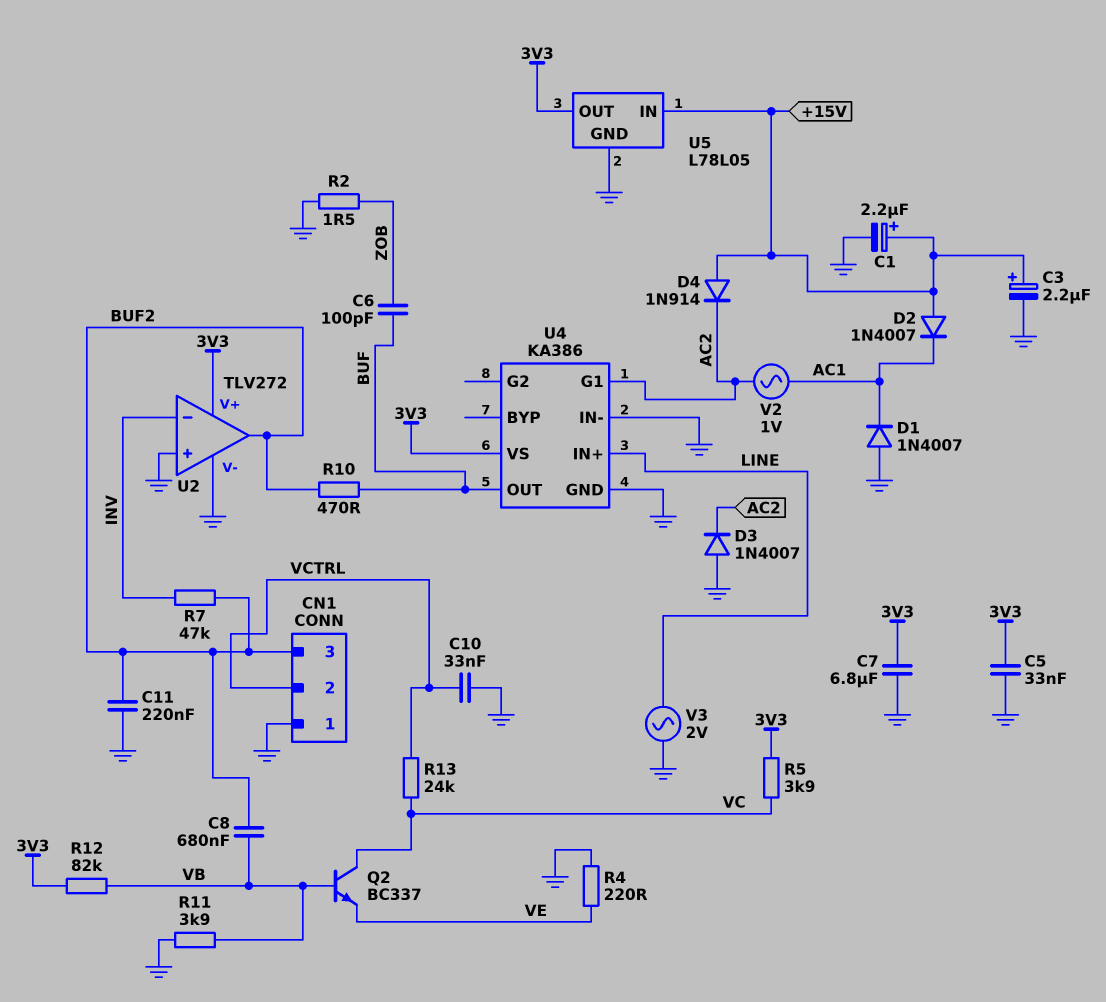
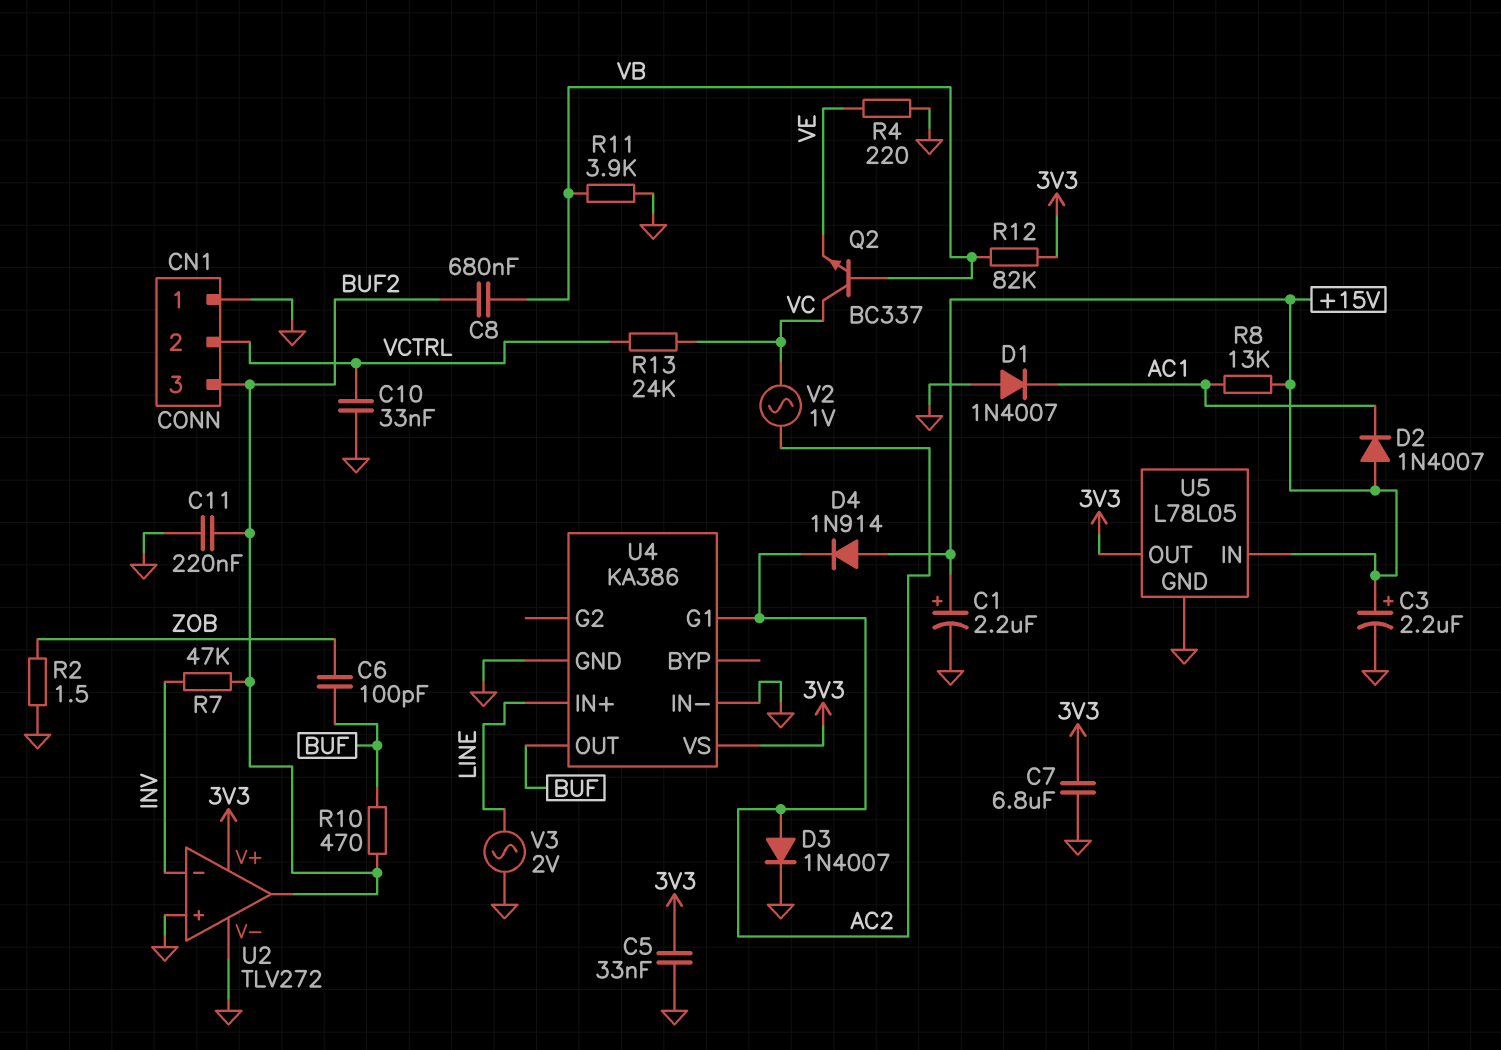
D3: diode 1N4007 (A GND, K AC2) -> diode 1N4007 (A AC2, K GND)
R5: 3.9k (3V3, VC) -> none
R8: none -> 13k (+15V, AC1)
V2: AC 1V (AC1, AC2) -> AC 1V (AC2, VC)

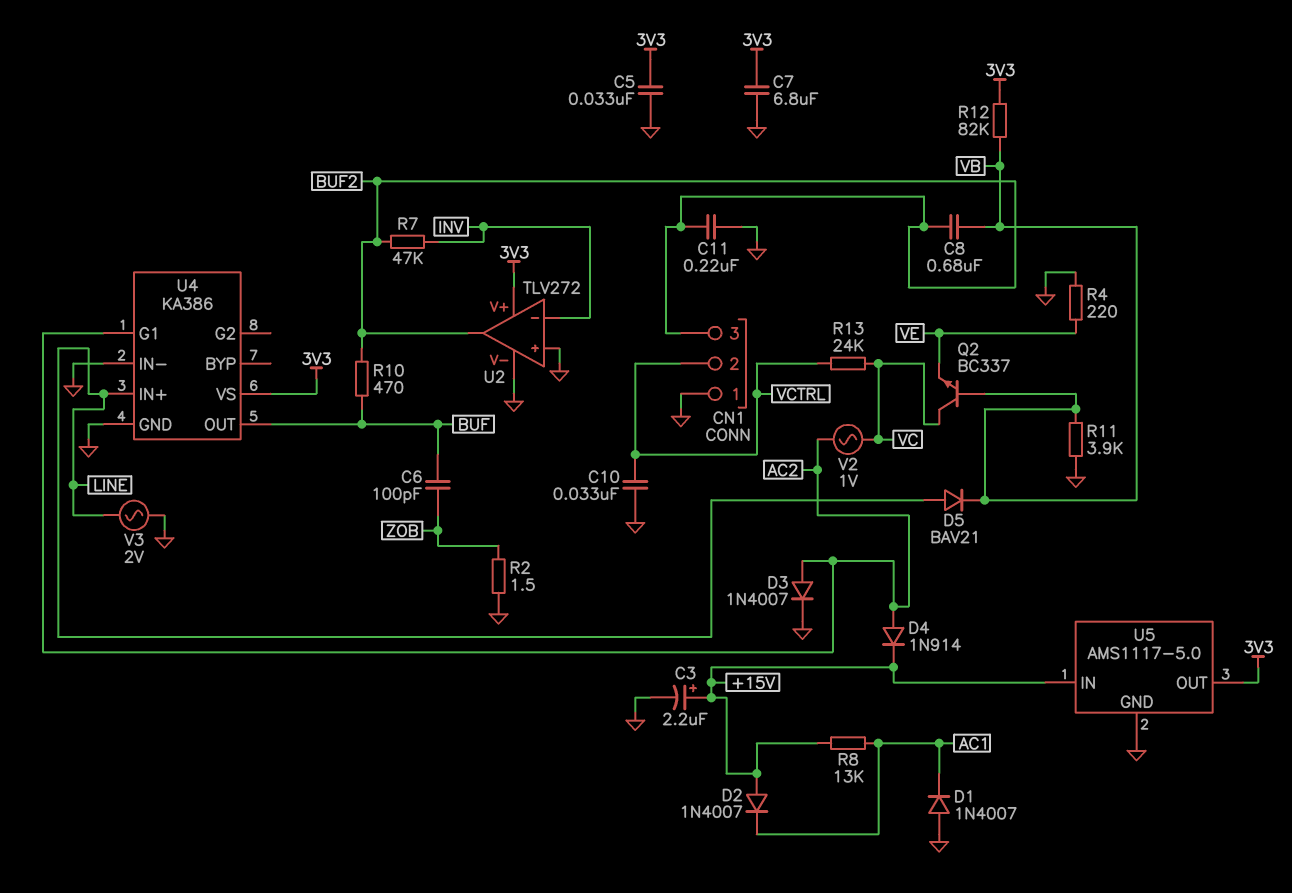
C1: 2.2uF (plus +15V, minus GND) -> none
D4: diode 1N914 (A +15V, K AC2) -> diode 1N914 (A AC2, K +15V)
D5: none -> diode BAV21 (A LINE, K VB)
U5: L78L05 -> AMS1117-5.0

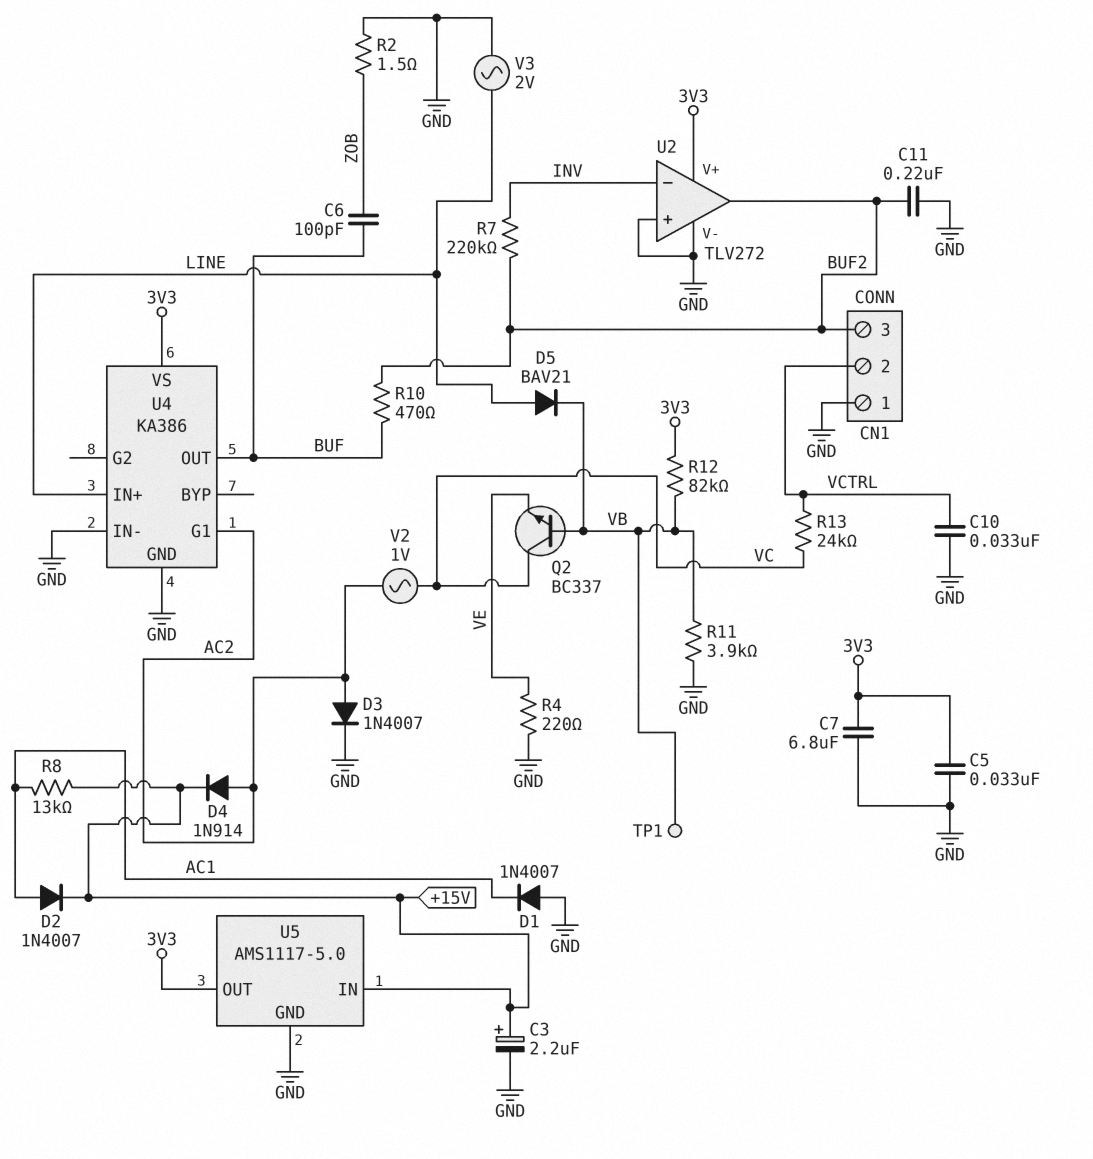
C8: 680nF (BUF2, VB) -> none
D2: diode 1N4007 (A +15V, K AC1) -> diode 1N4007 (A AC1, K +15V)
R7: 47k (BUF2, INV) -> 220k (BUF2, INV)
TP1: none -> test point (VB)

